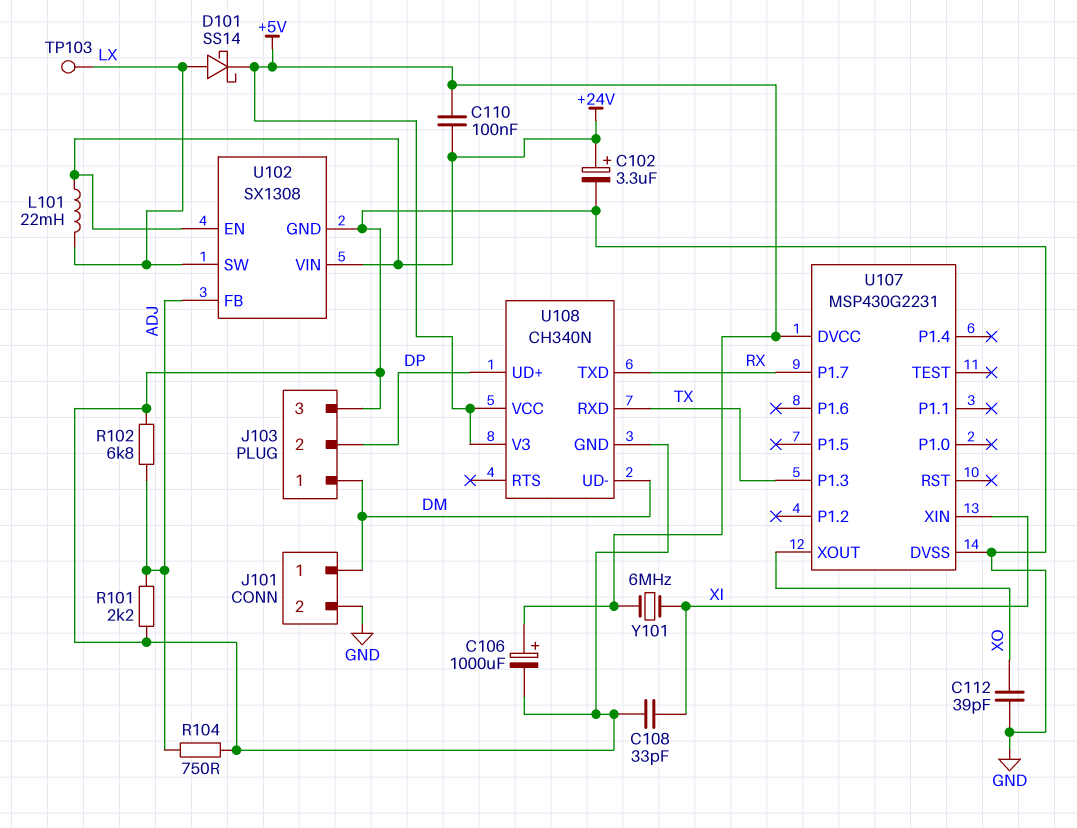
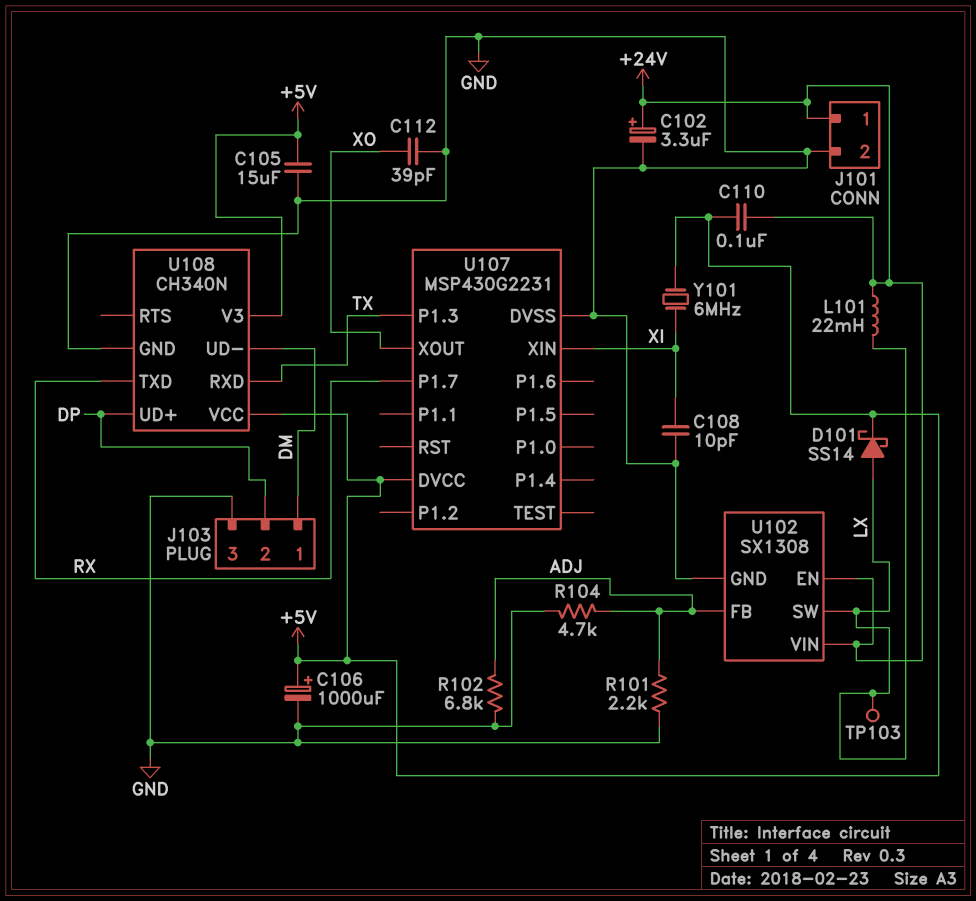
C105: none -> 15uF (+5V, GND)
C108: 33pF (GND, XI) -> 10pF (GND, XI)
J101 pin 1: DM -> +24V
R104: 750 (ADJ, GND) -> 4.7k (ADJ, GND)

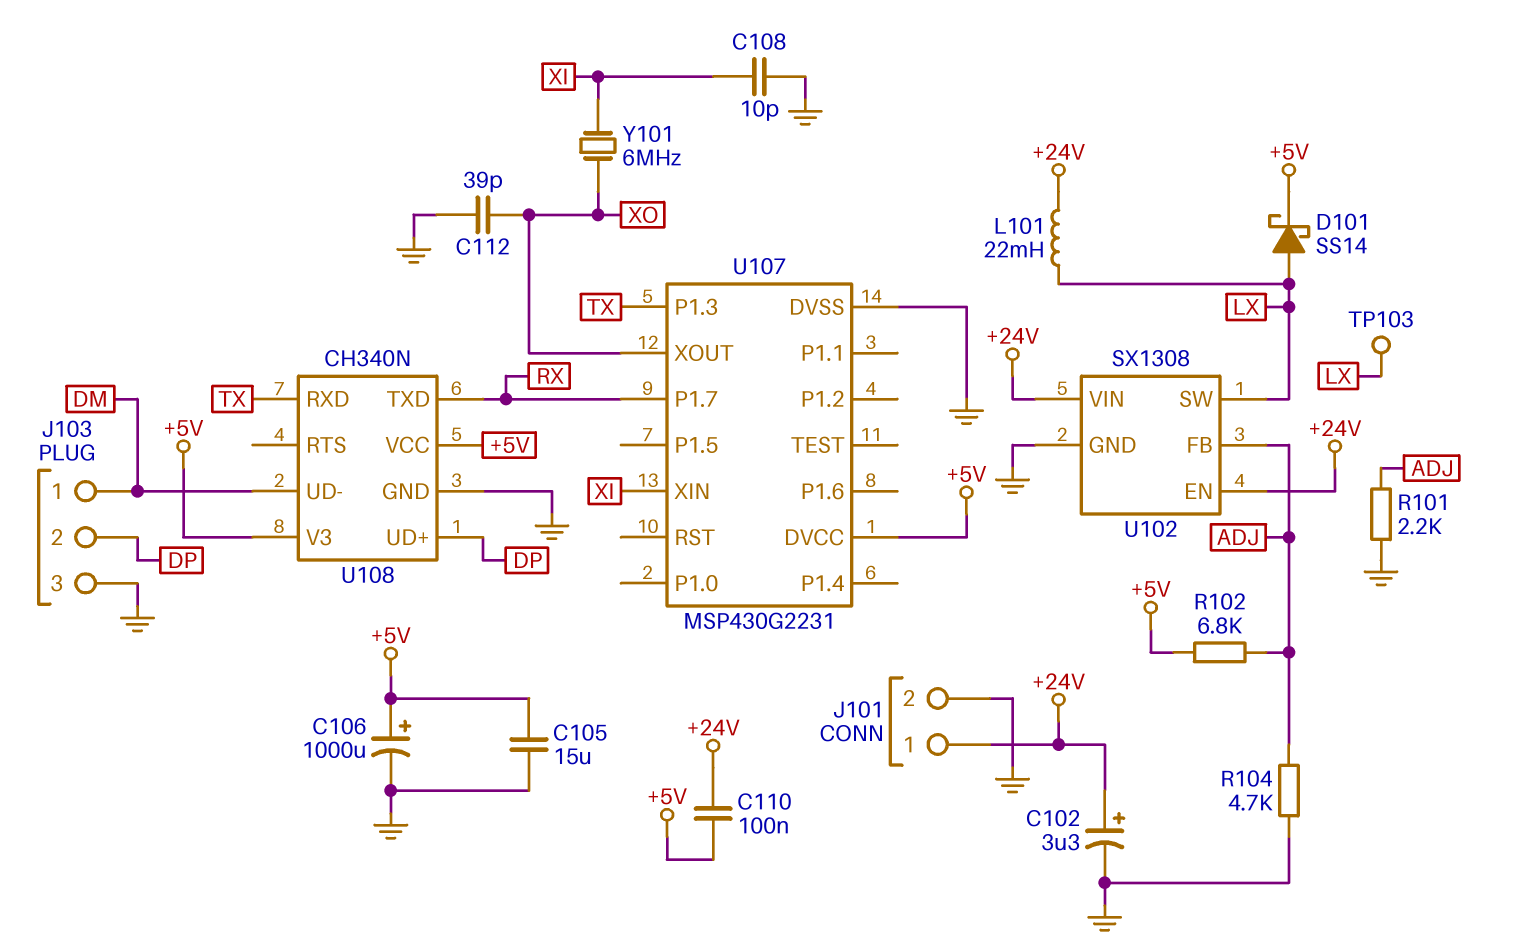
R102: 6.8k (ADJ, GND) -> 6.8k (+5V, ADJ)
Y101: 6MHz (+5V, XI) -> 6MHz (XI, XO)

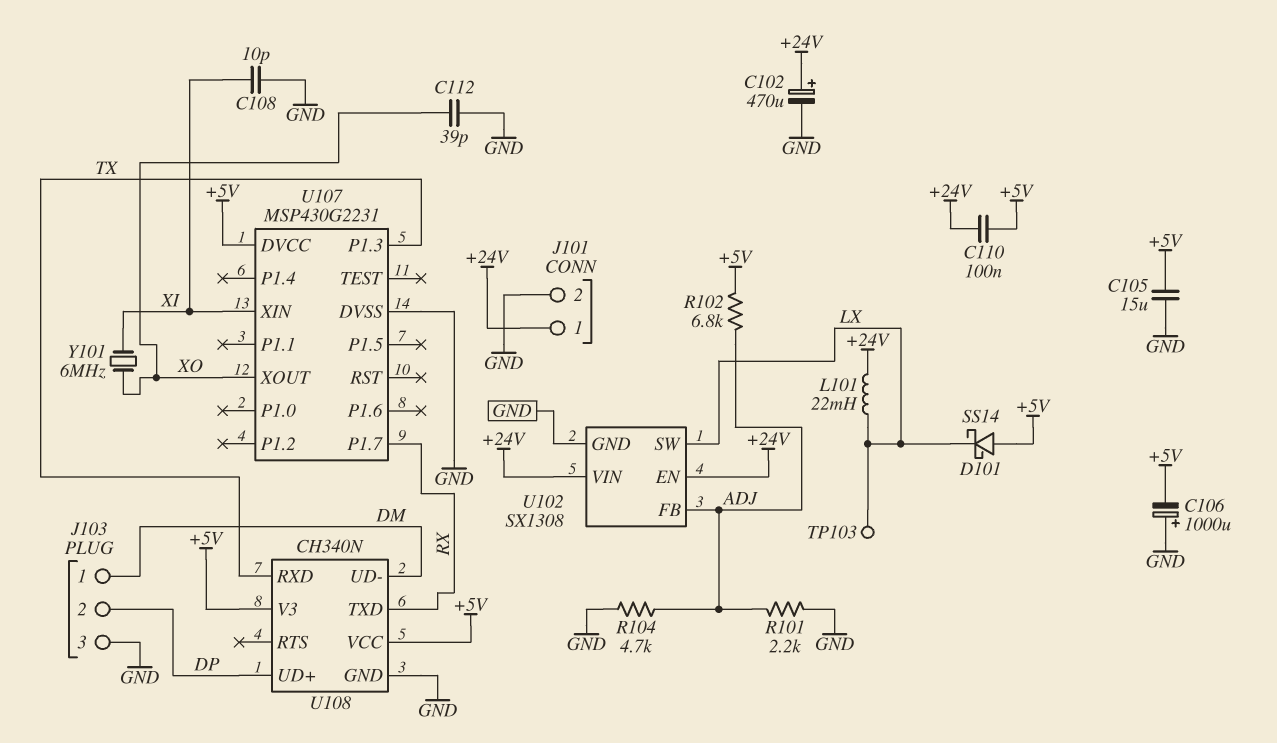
C102: 3.3uF (plus +24V, minus GND) -> 470uF (plus +24V, minus GND)
C106: 1000uF (plus +5V, minus GND) -> 1000uF (plus GND, minus +5V)
D101: schottky SS14 (A LX, K +5V) -> schottky SS14 (A +5V, K LX)

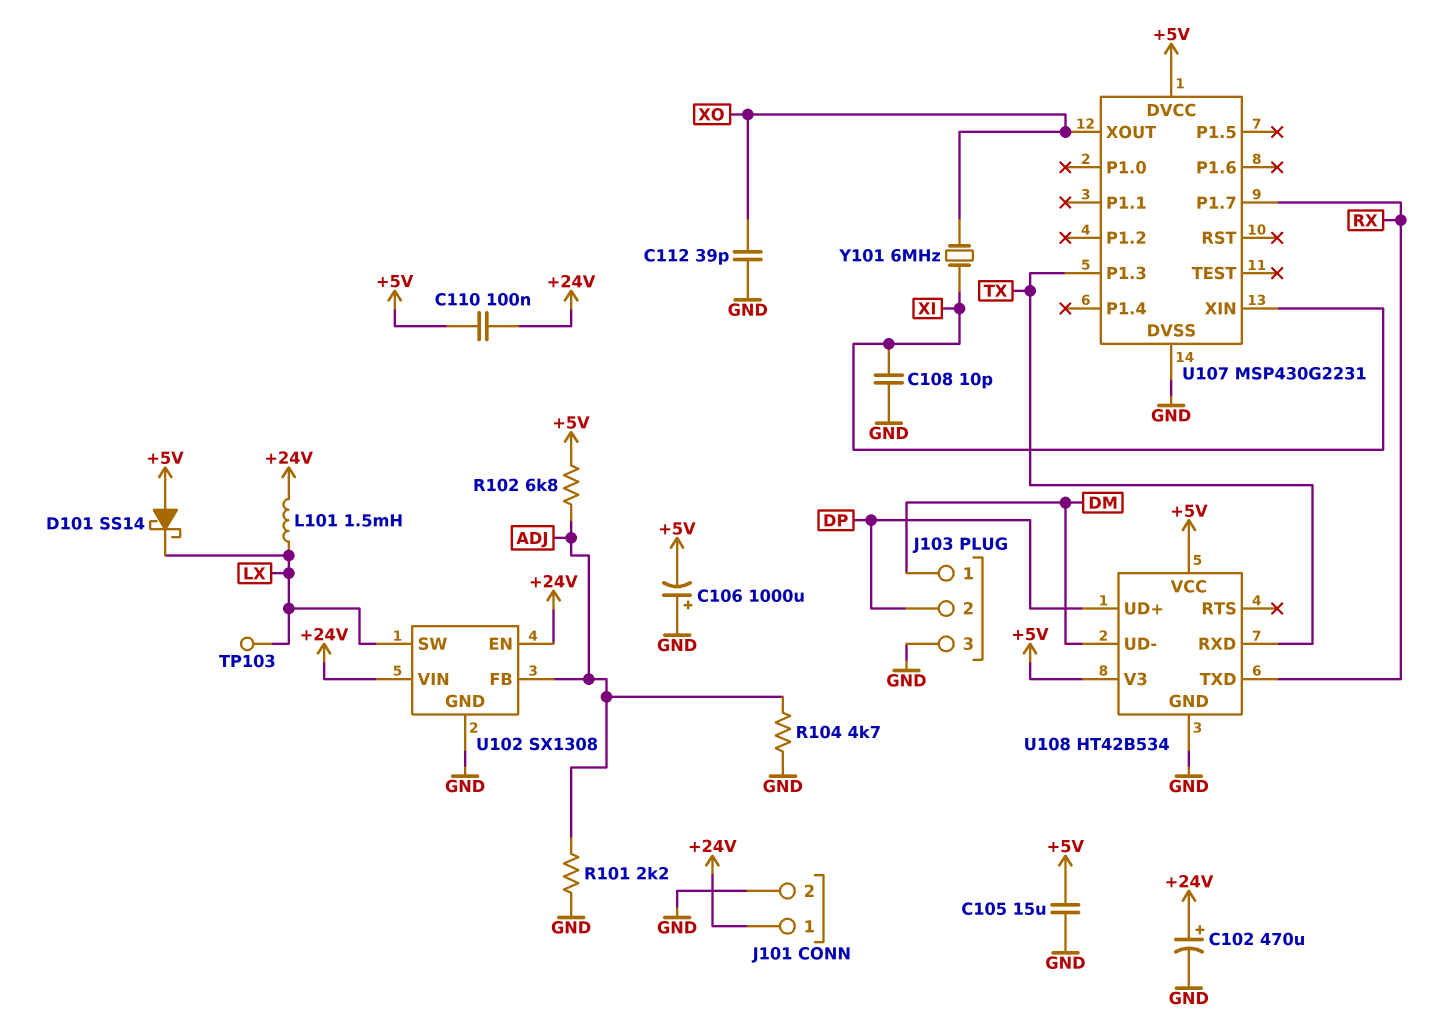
L101: 22mH (+24V, LX) -> 1.5mH (+24V, LX)
U108: CH340N -> HT42B534

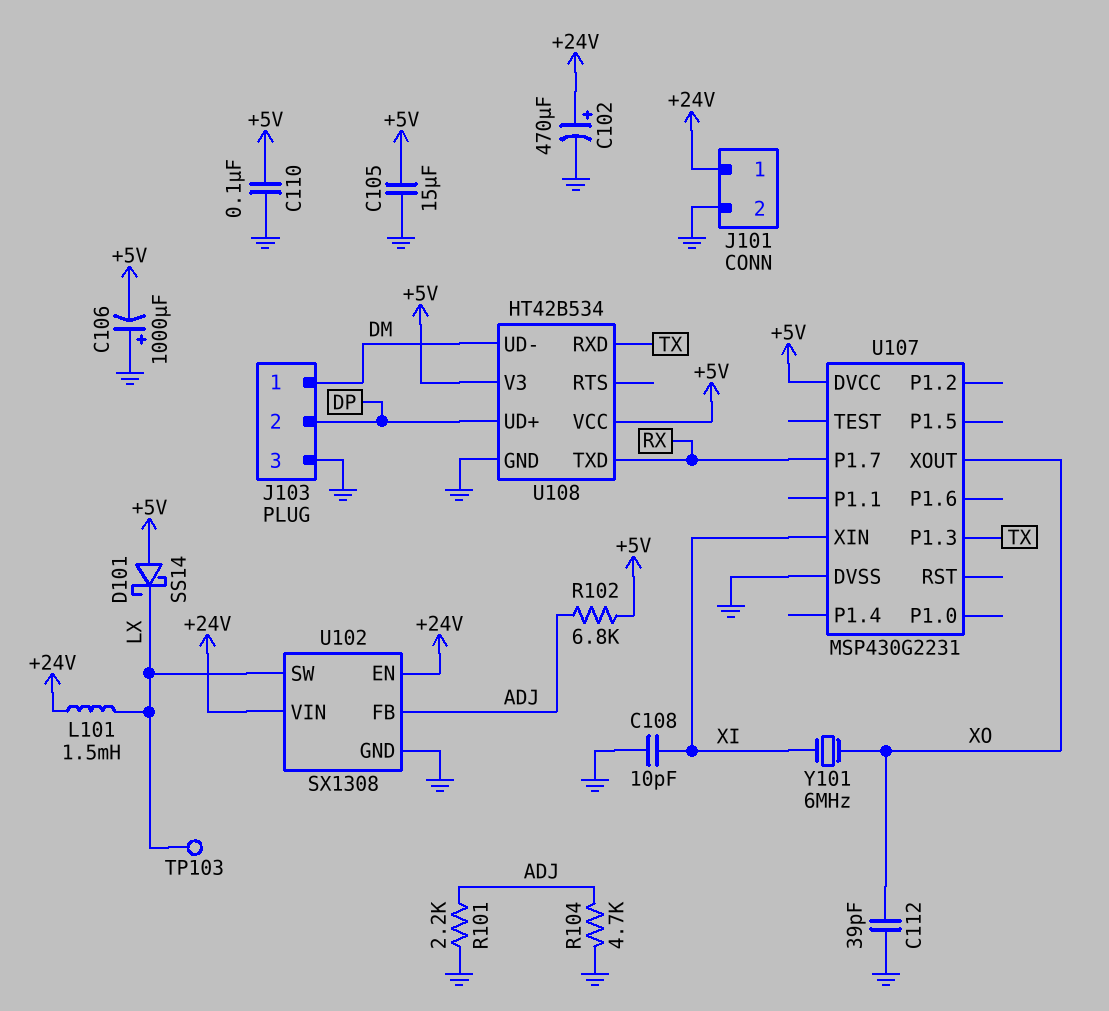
C110: 100nF (+5V, +24V) -> 100nF (+5V, GND)

